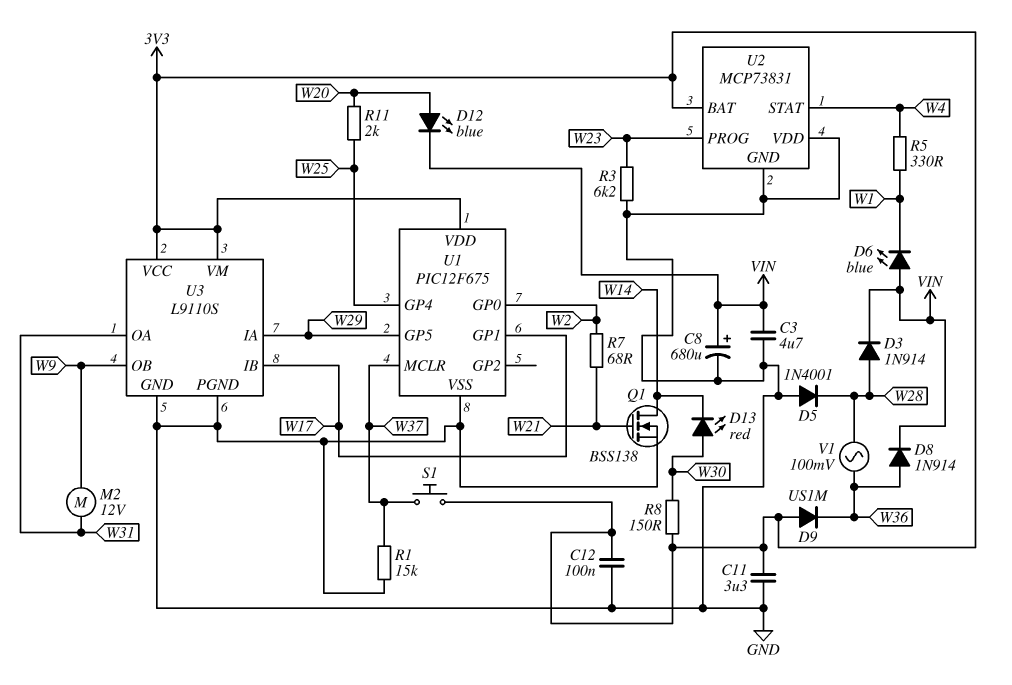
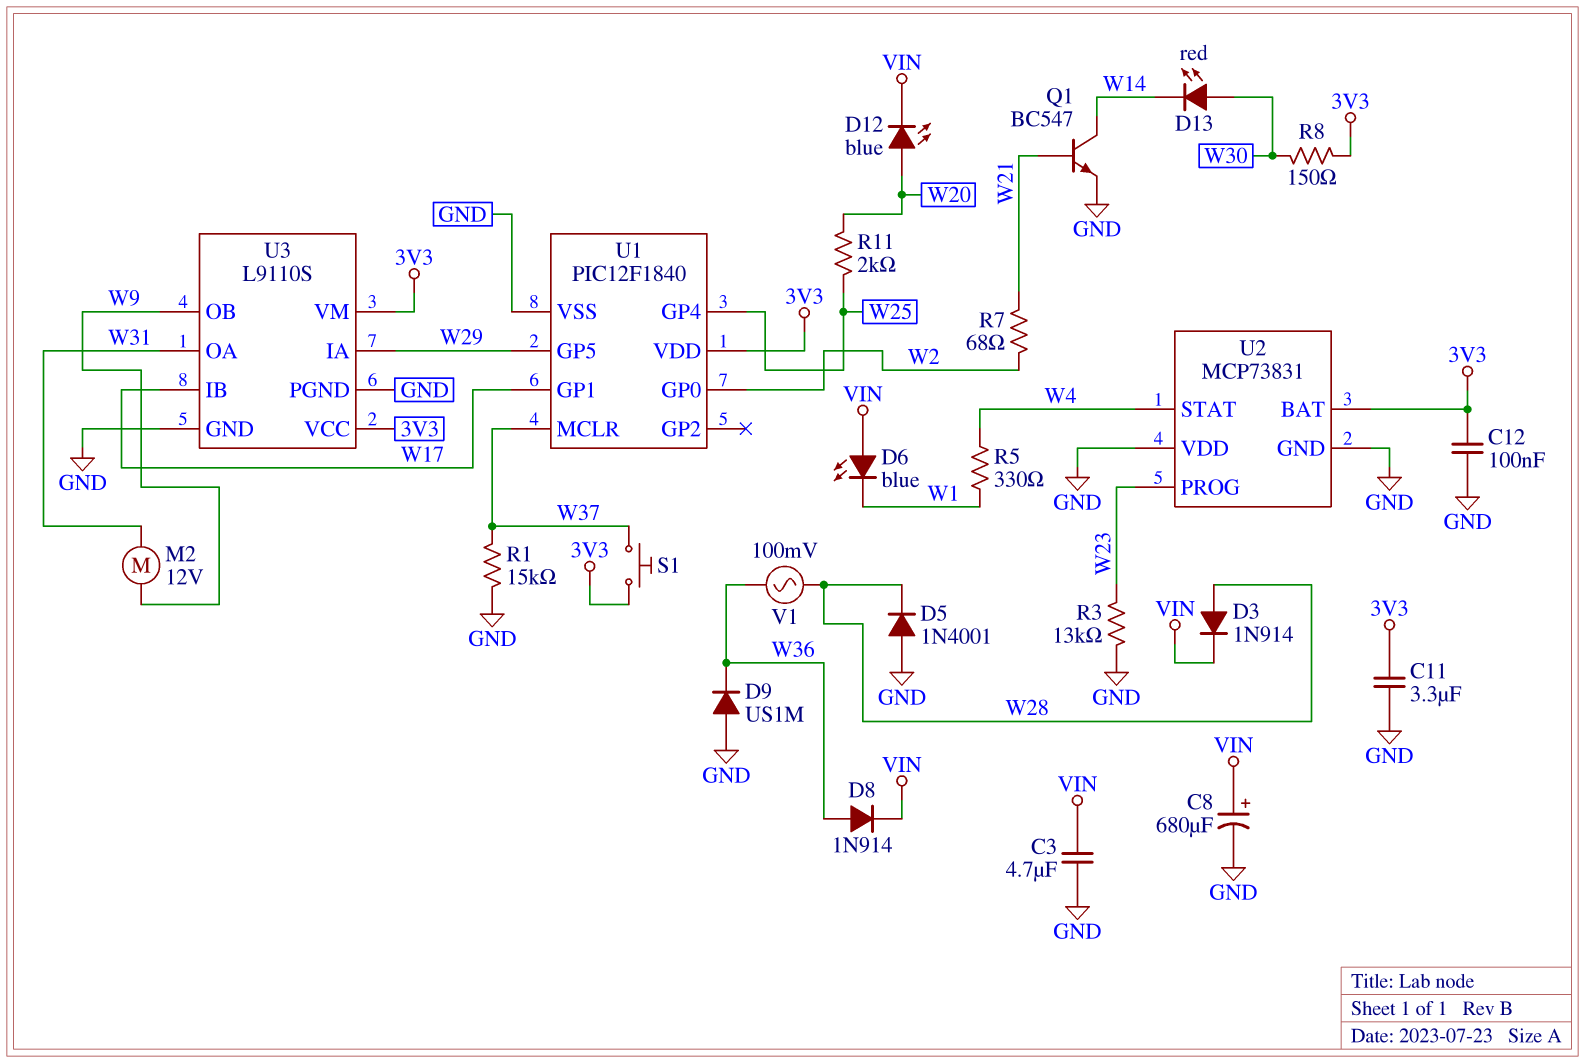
D9: diode US1M (A 3V3, K W36) -> diode US1M (A GND, K W36)
Q1: NMOS BSS138 (G W21, D W14, S GND) -> NPN BC547 (B W21, C W14, E GND)
R3: 6.2k (GND, W23) -> 13k (GND, W23)
U1: PIC12F675 -> PIC12F1840

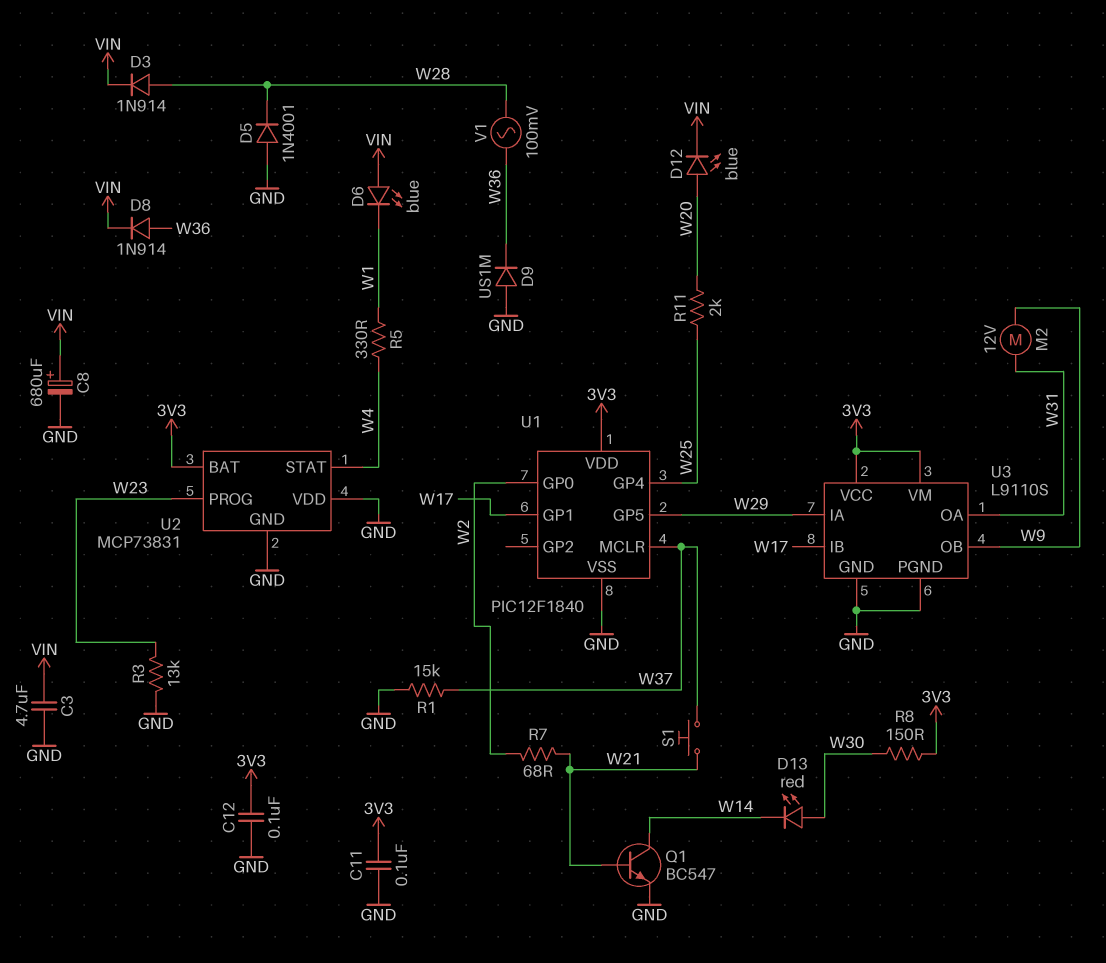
C11: 3.3uF (3V3, GND) -> 100nF (3V3, GND)
S1: button (3V3, W37) -> button (W21, W37)

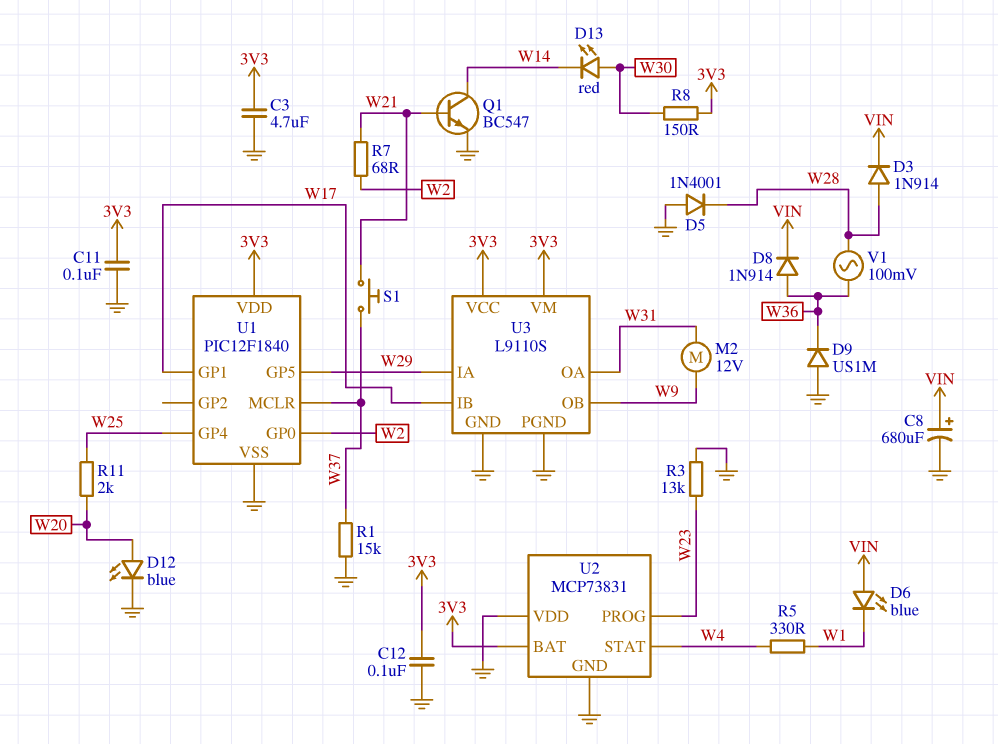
C3: 4.7uF (GND, VIN) -> 4.7uF (3V3, GND)
D12: LED blue (A W20, K VIN) -> LED blue (A W20, K GND)

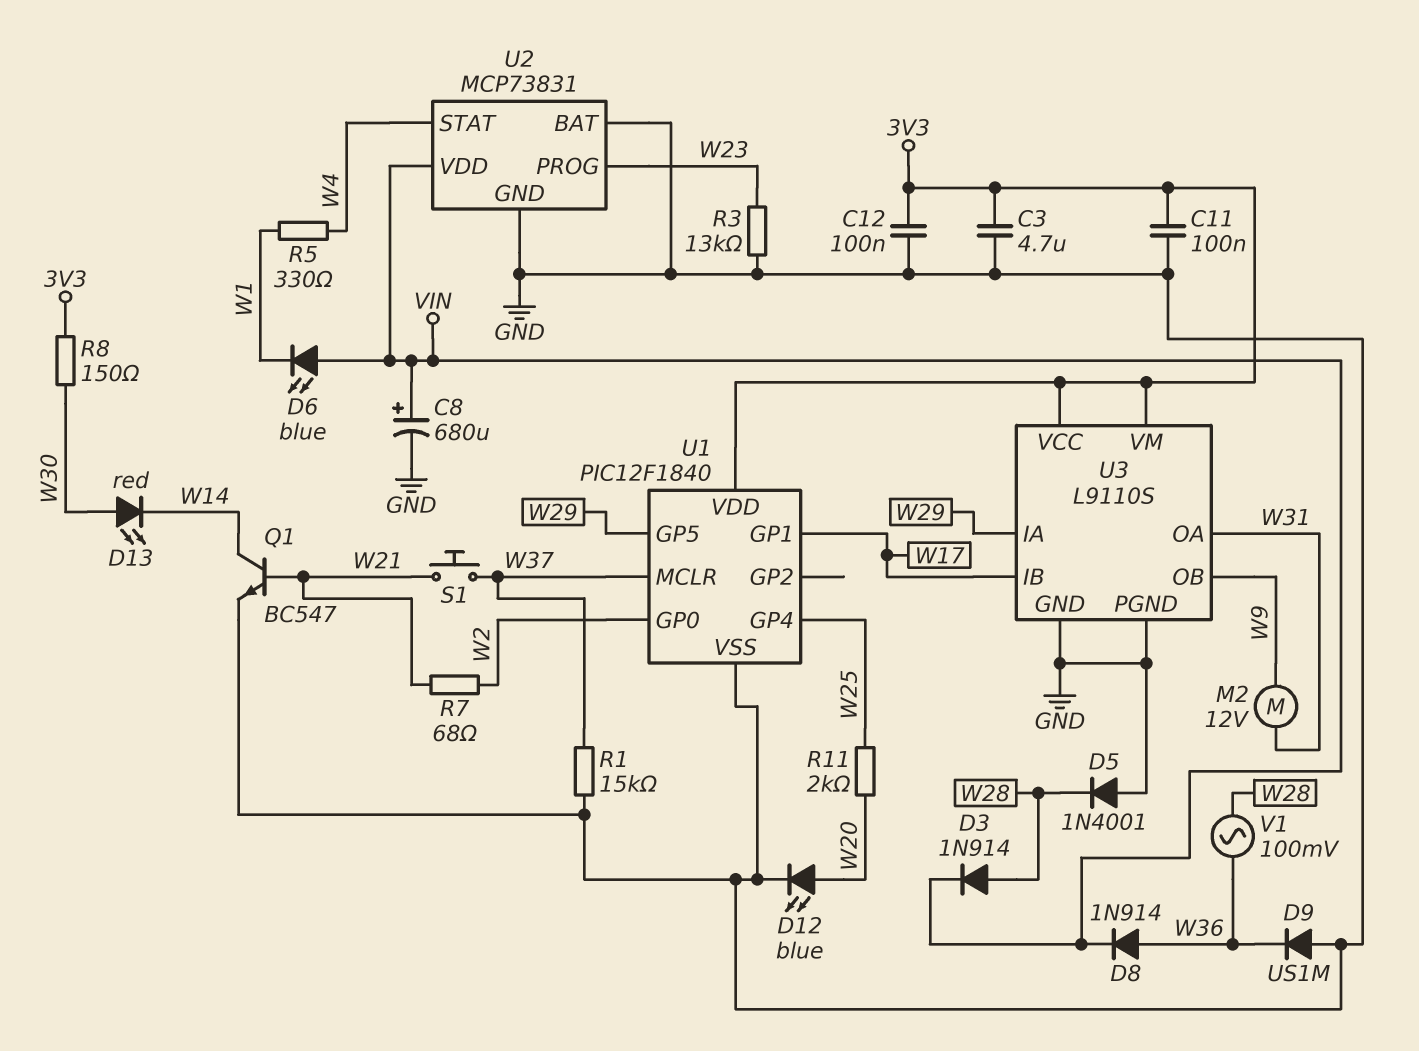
U2 pin BAT: 3V3 -> GND
U2 pin VDD: GND -> VIN

